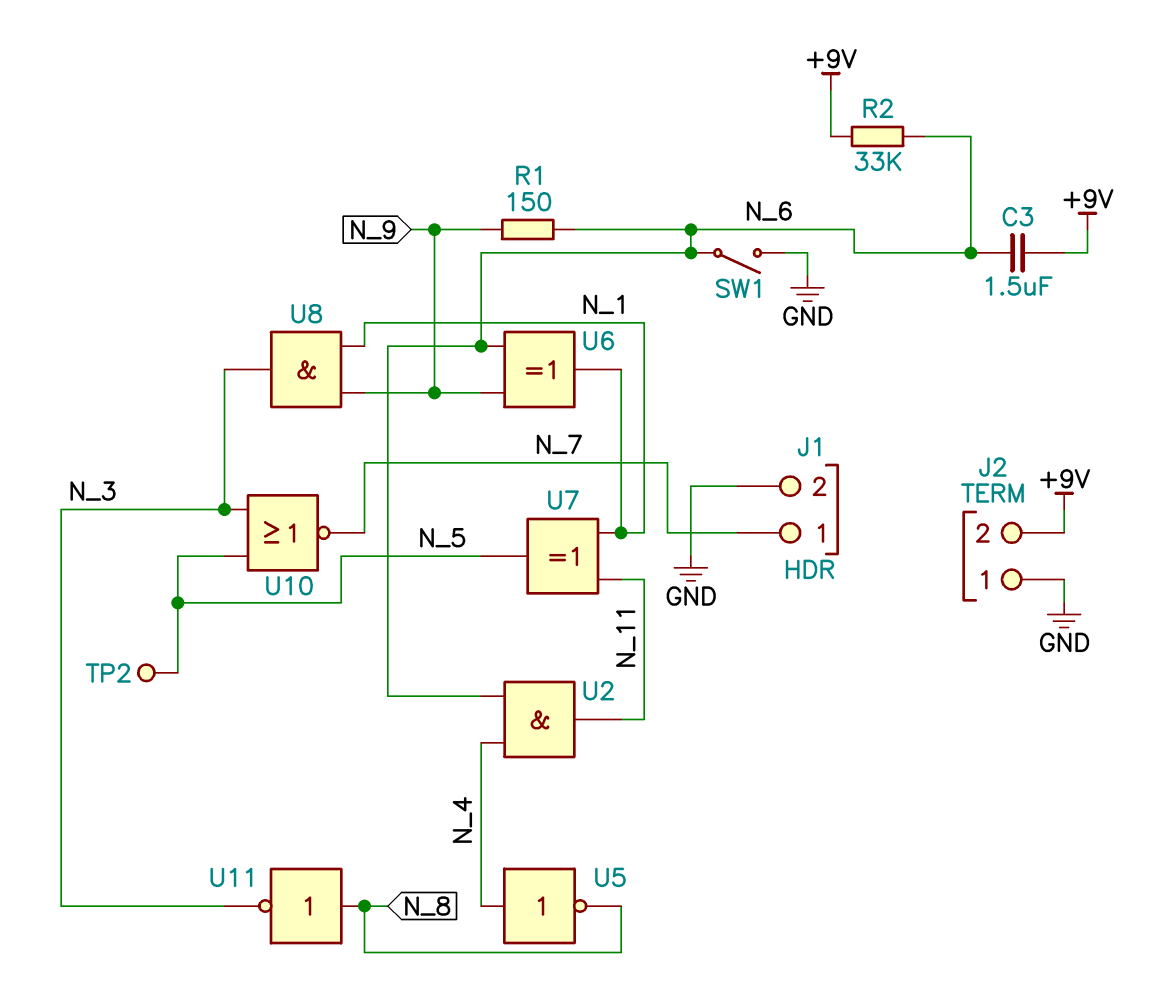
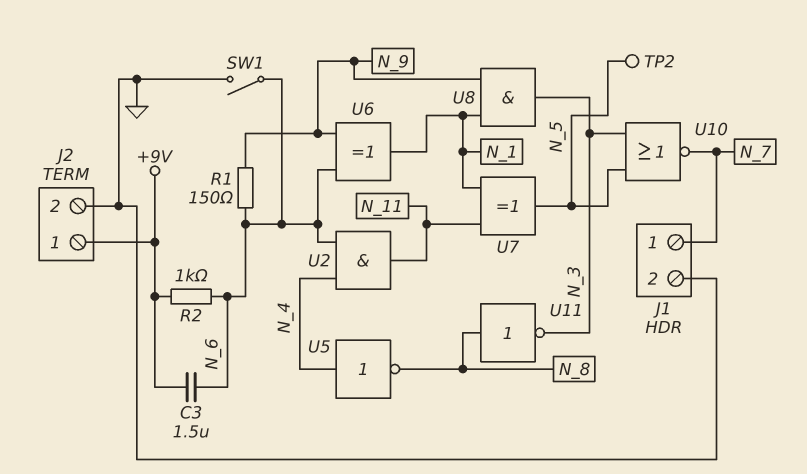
J2 pin 1: GND -> +9V
J2 pin 2: +9V -> GND
R2: 33k (+9V, N_6) -> 1k (+9V, N_6)

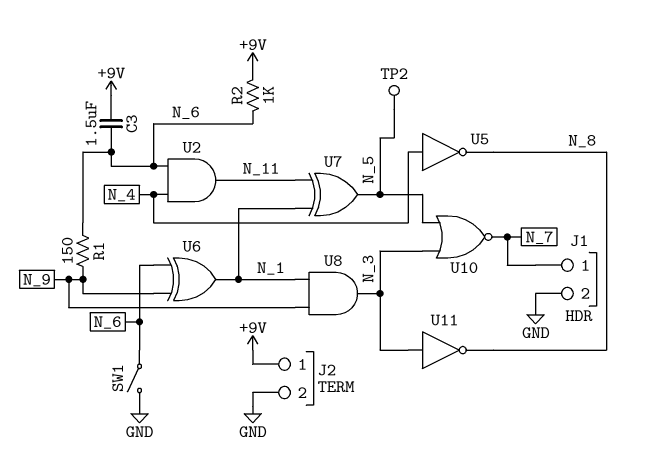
U11: NOT (in N_8, out N_3) -> NOT (in N_3, out N_8)

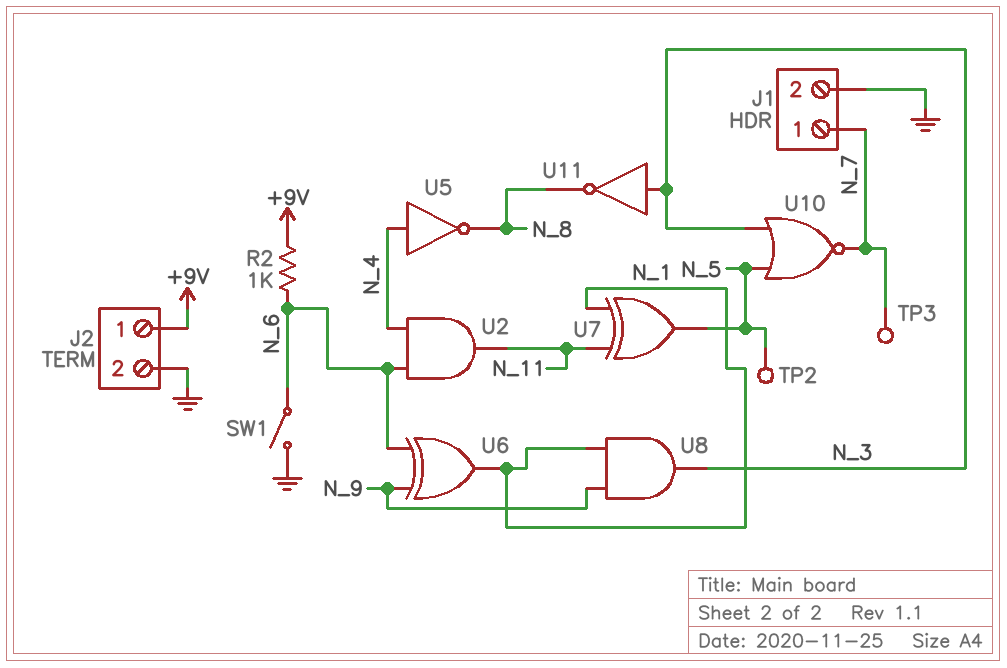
C3: 1.5uF (+9V, N_6) -> none
R1: 150 (N_6, N_9) -> none
TP3: none -> test point (N_7)

